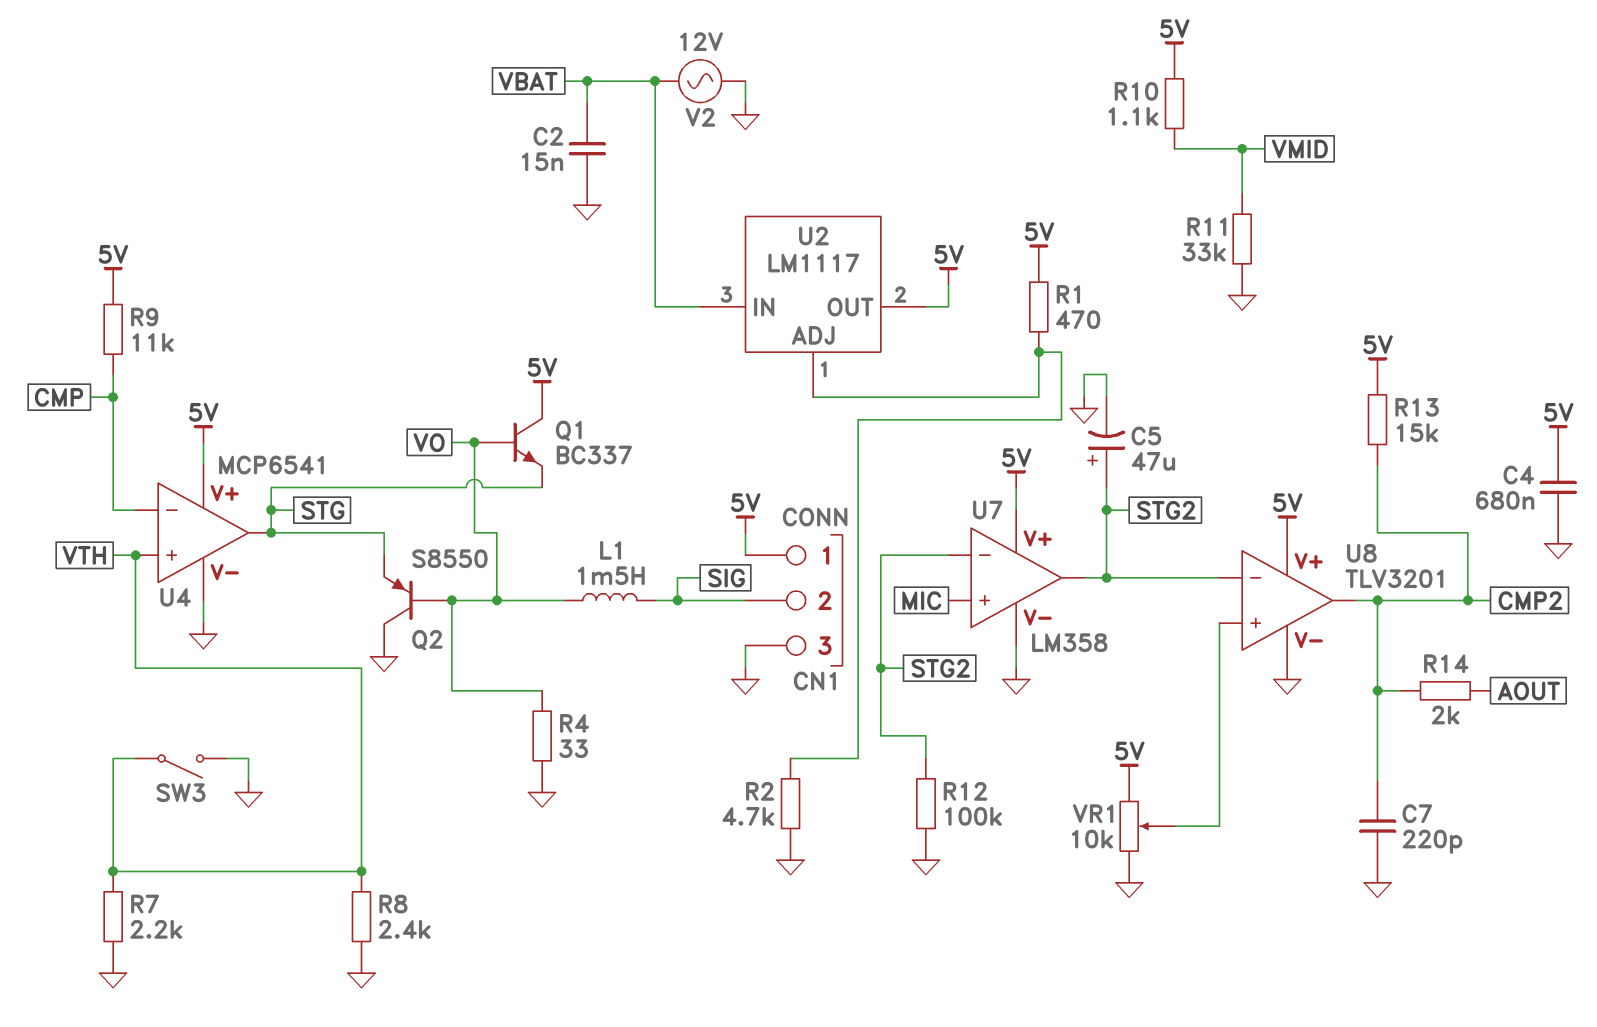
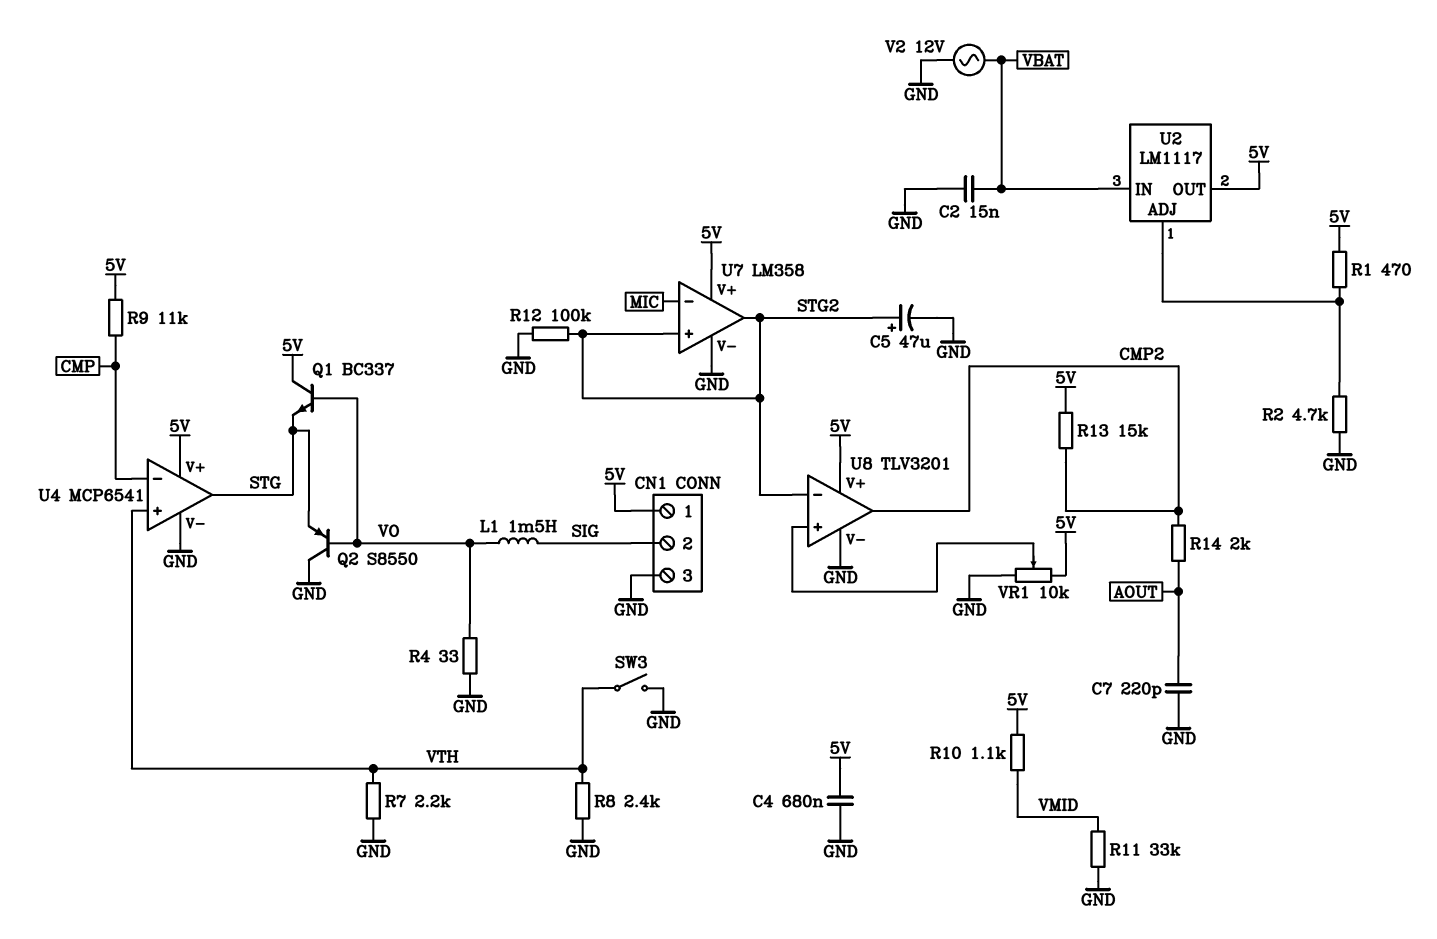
C7: 220pF (CMP2, GND) -> 220pF (AOUT, GND)
U7 pin in+: MIC -> STG2
U7 pin in-: STG2 -> MIC

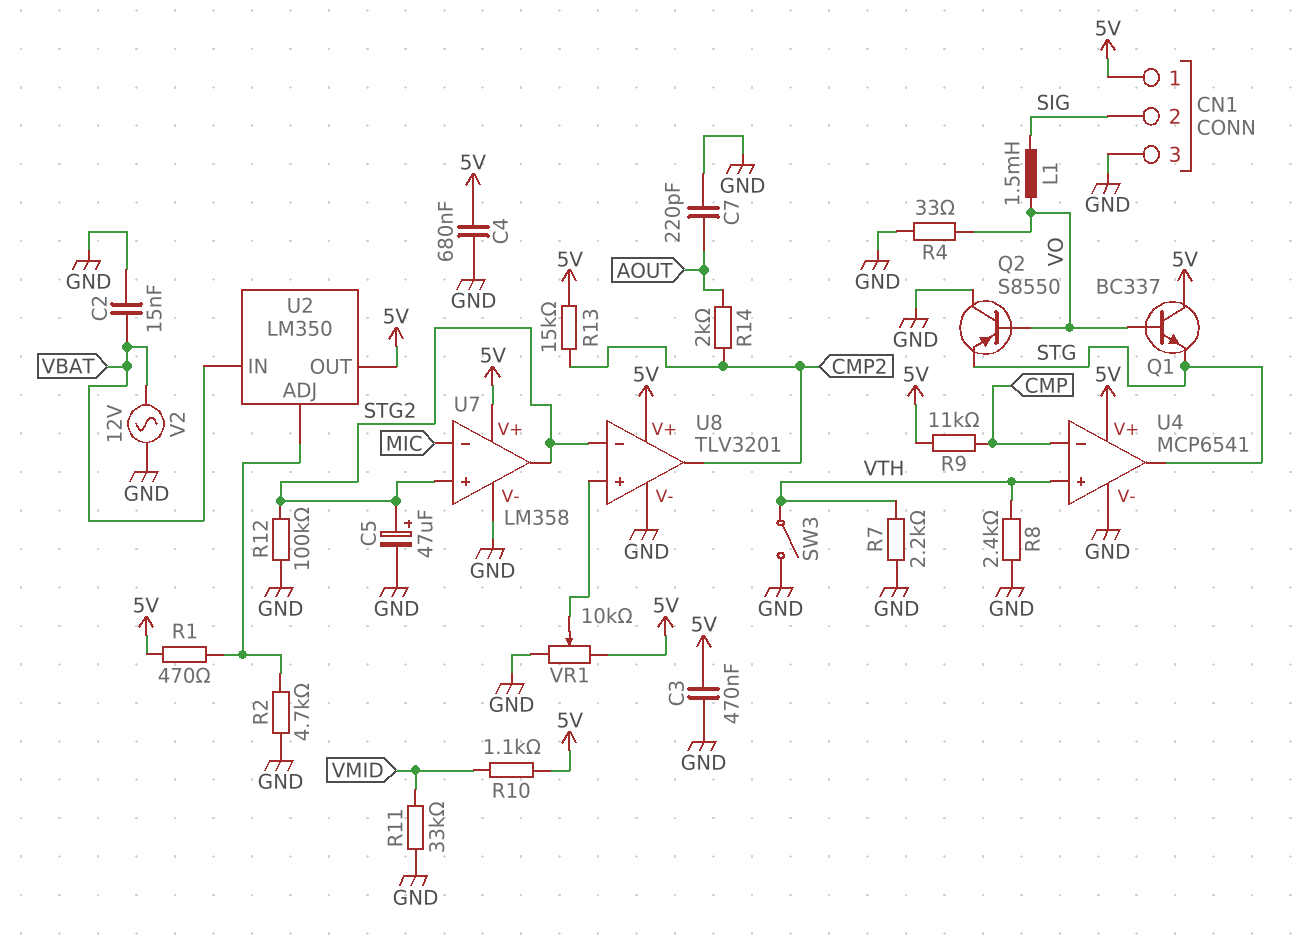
C3: none -> 470nF (5V, GND)
U2: LM1117 -> LM350

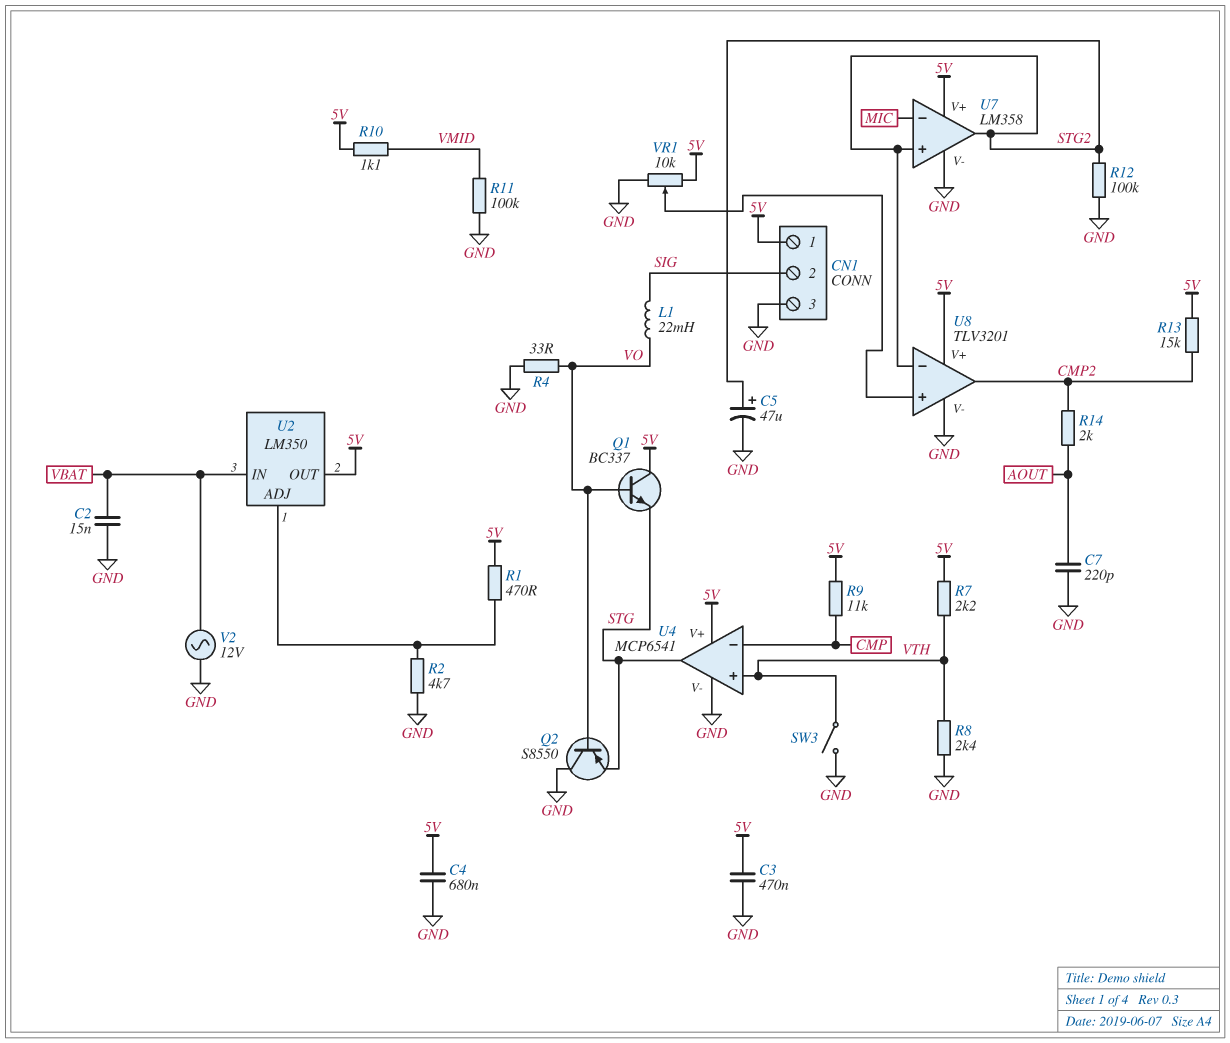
L1: 1.5mH (SIG, VO) -> 22mH (SIG, VO)
R7: 2.2k (GND, VTH) -> 2.2k (5V, VTH)
R11: 33k (GND, VMID) -> 100k (GND, VMID)

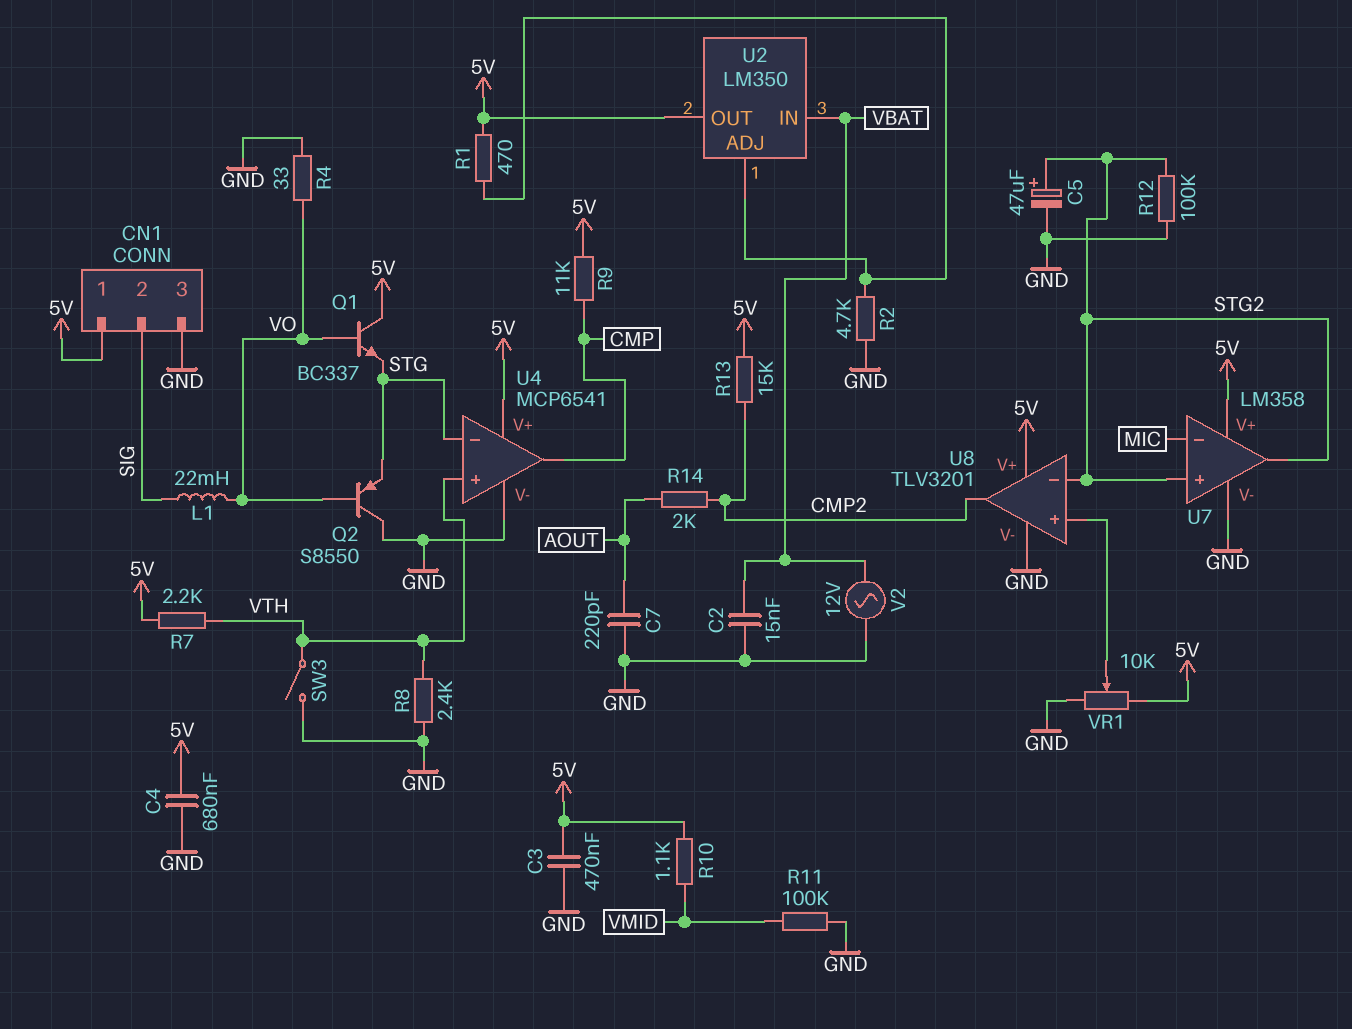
U4 pin in-: CMP -> STG
U4 pin out: STG -> CMP

